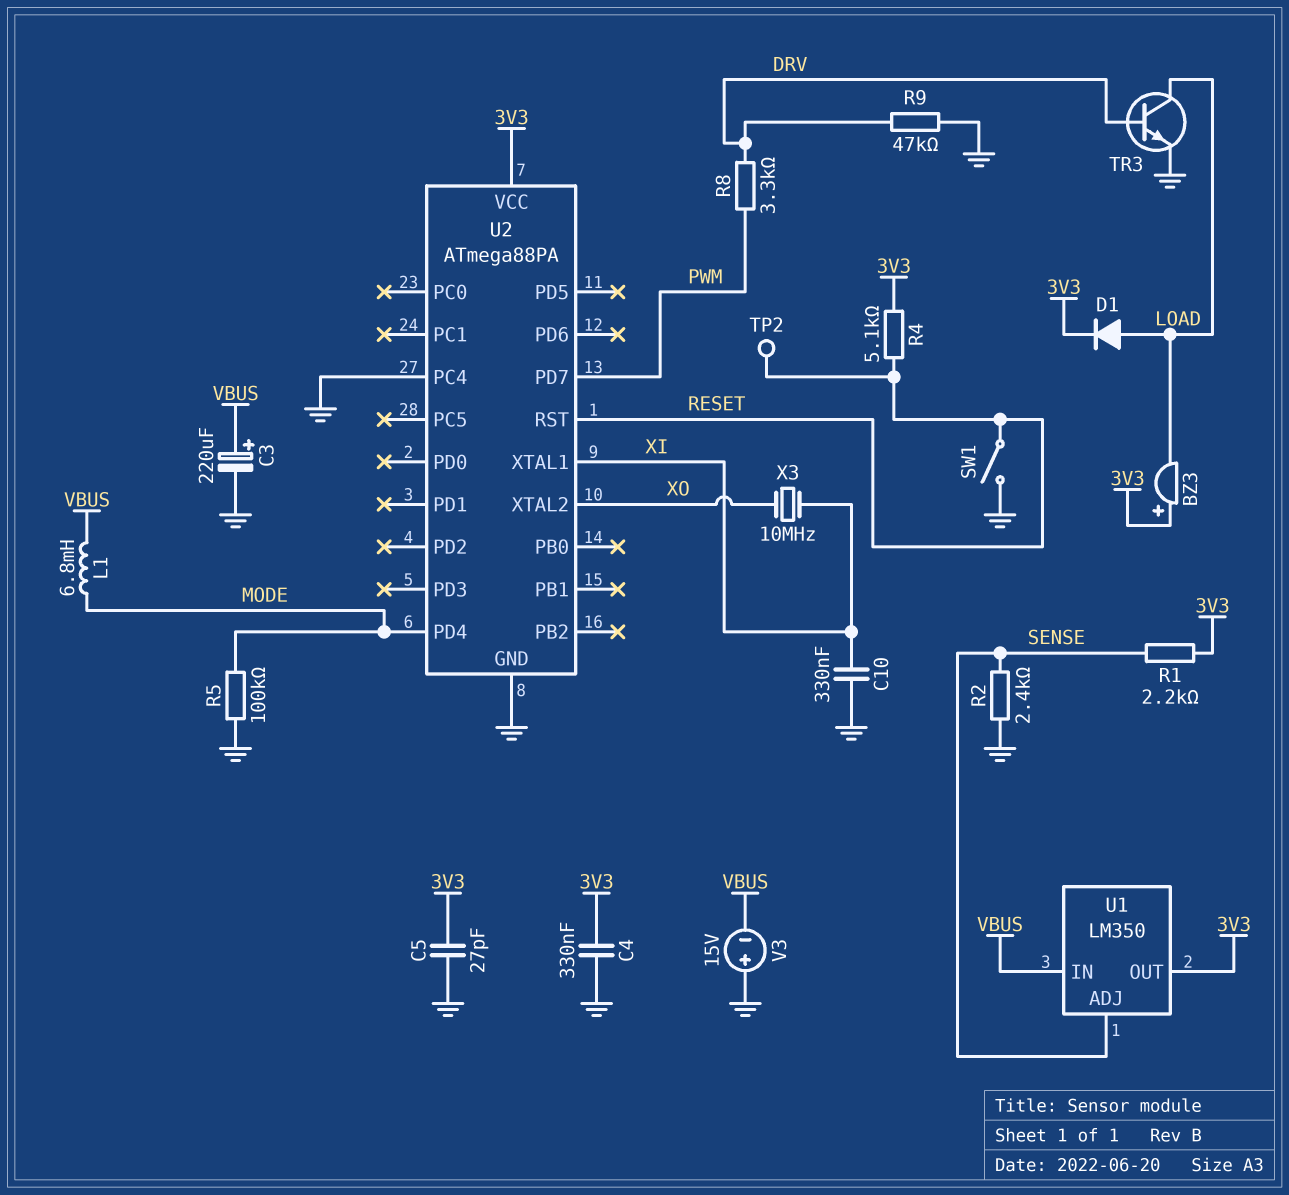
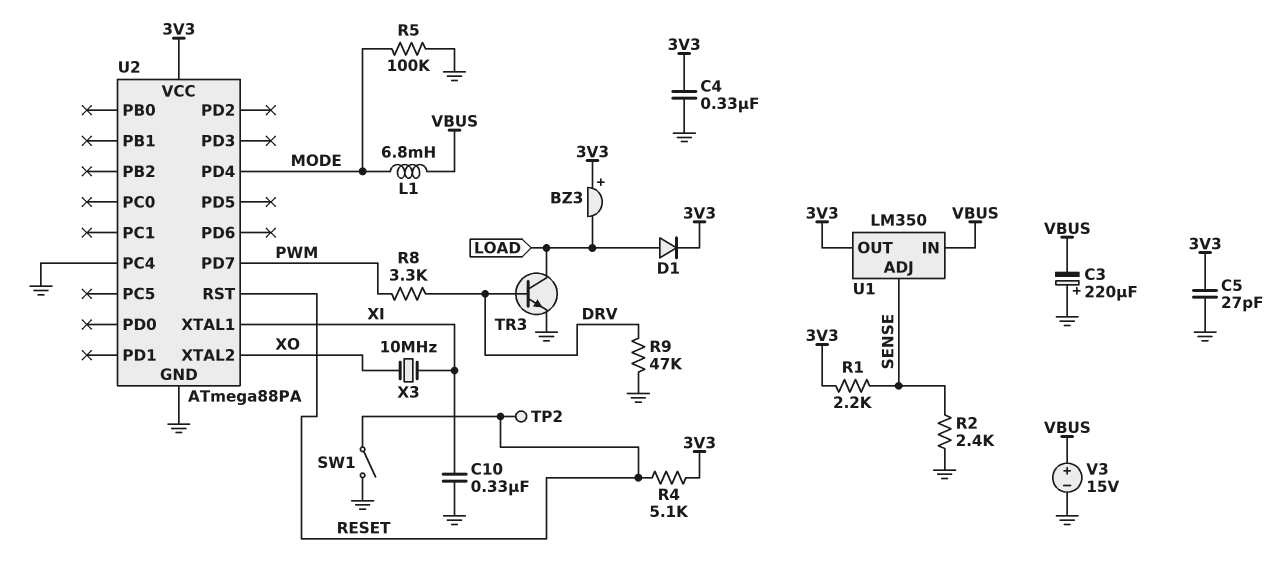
C3: 220uF (plus VBUS, minus GND) -> 220uF (plus GND, minus VBUS)
V3: 15V (plus GND, minus VBUS) -> 15V (plus VBUS, minus GND)

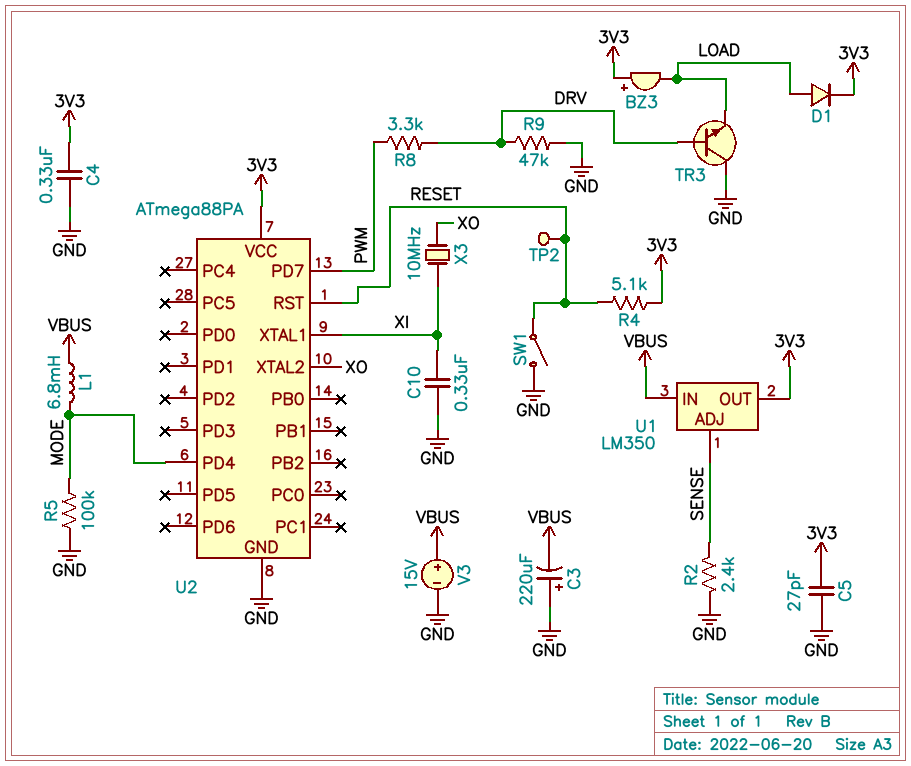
R1: 2.2k (3V3, SENSE) -> none
TR3: NPN (B DRV, C LOAD, E GND) -> NPN (B DRV, C GND, E LOAD)
U2 pin PC4: GND -> none

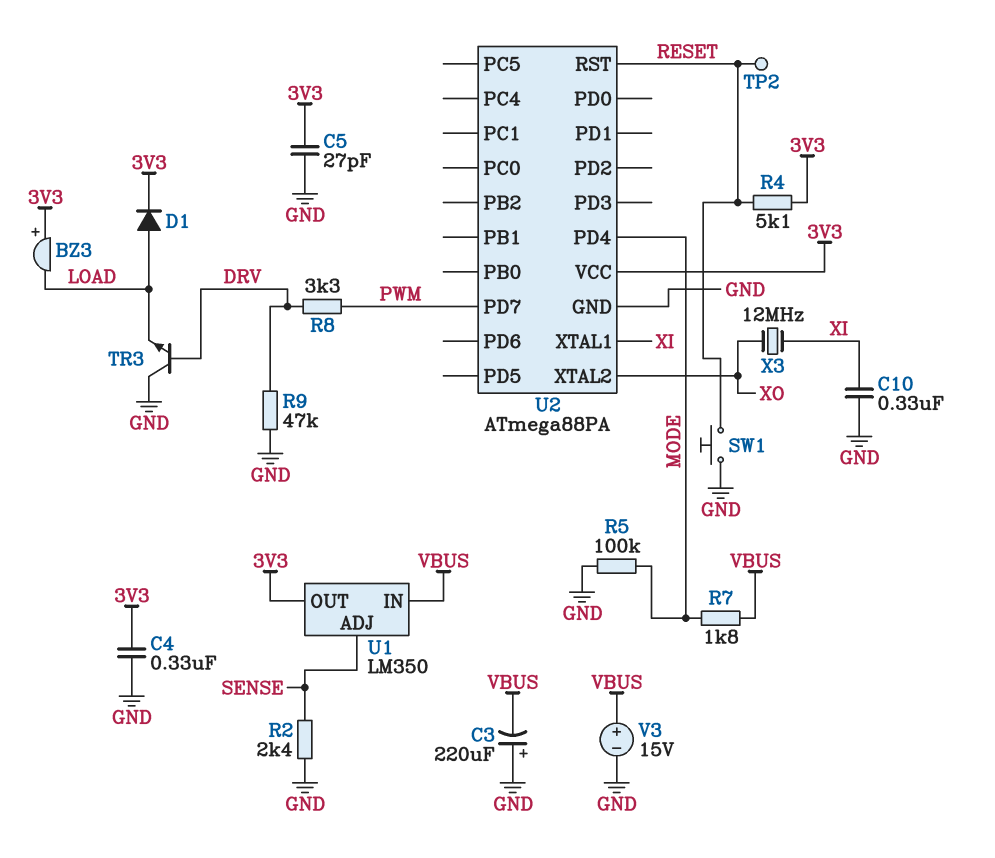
L1: 6.8mH (MODE, VBUS) -> none
R7: none -> 1.8k (MODE, VBUS)
SW1: switch (GND, RESET) -> button (GND, RESET)
X3: 10MHz (XI, XO) -> 12MHz (XI, XO)

